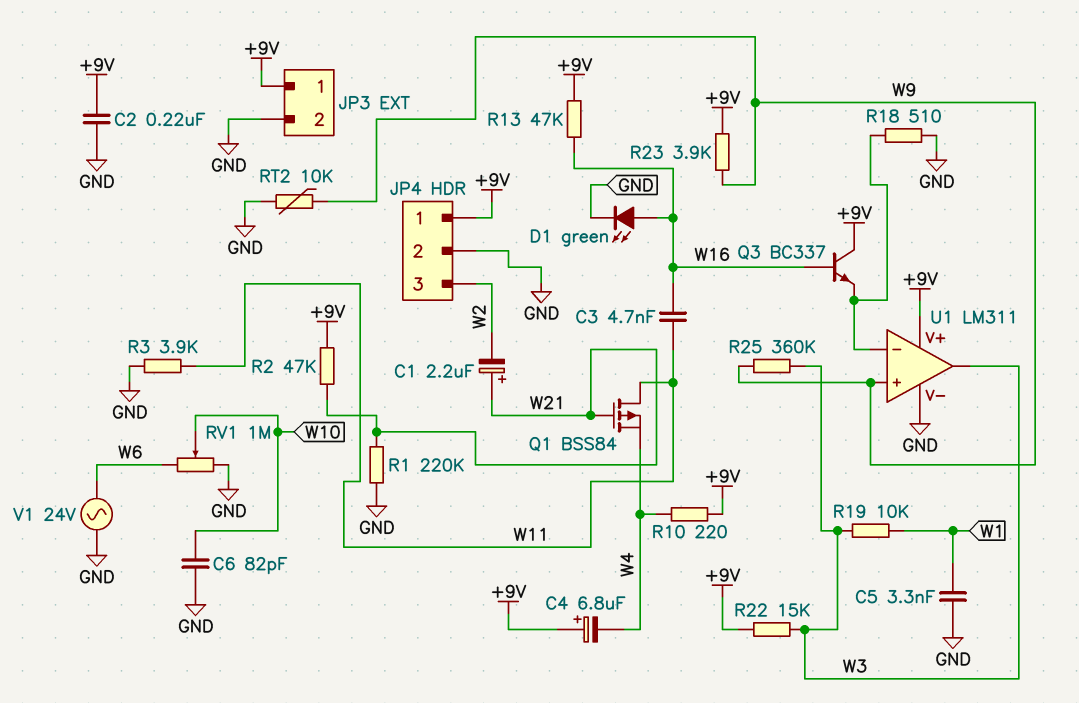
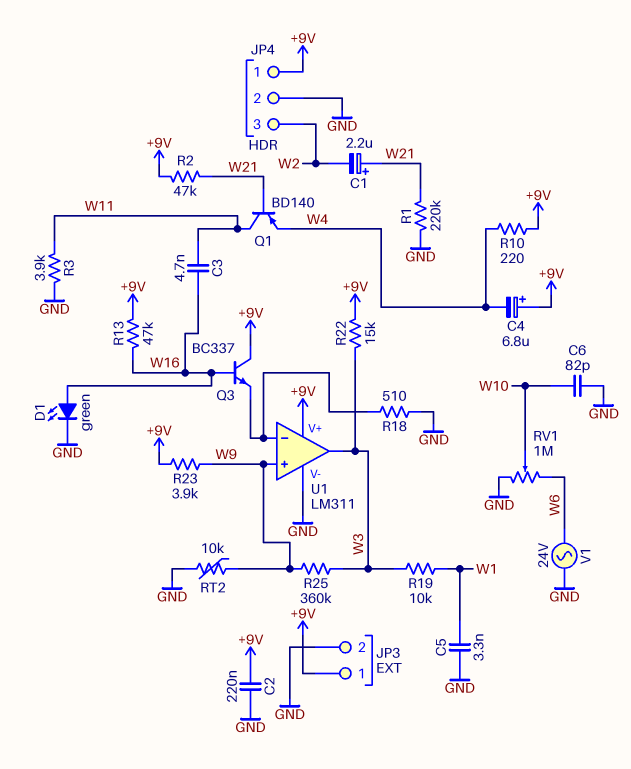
Q1: PMOS BSS84 (G W21, D W11, S W4) -> PNP BD140 (B W21, C W11, E W4)

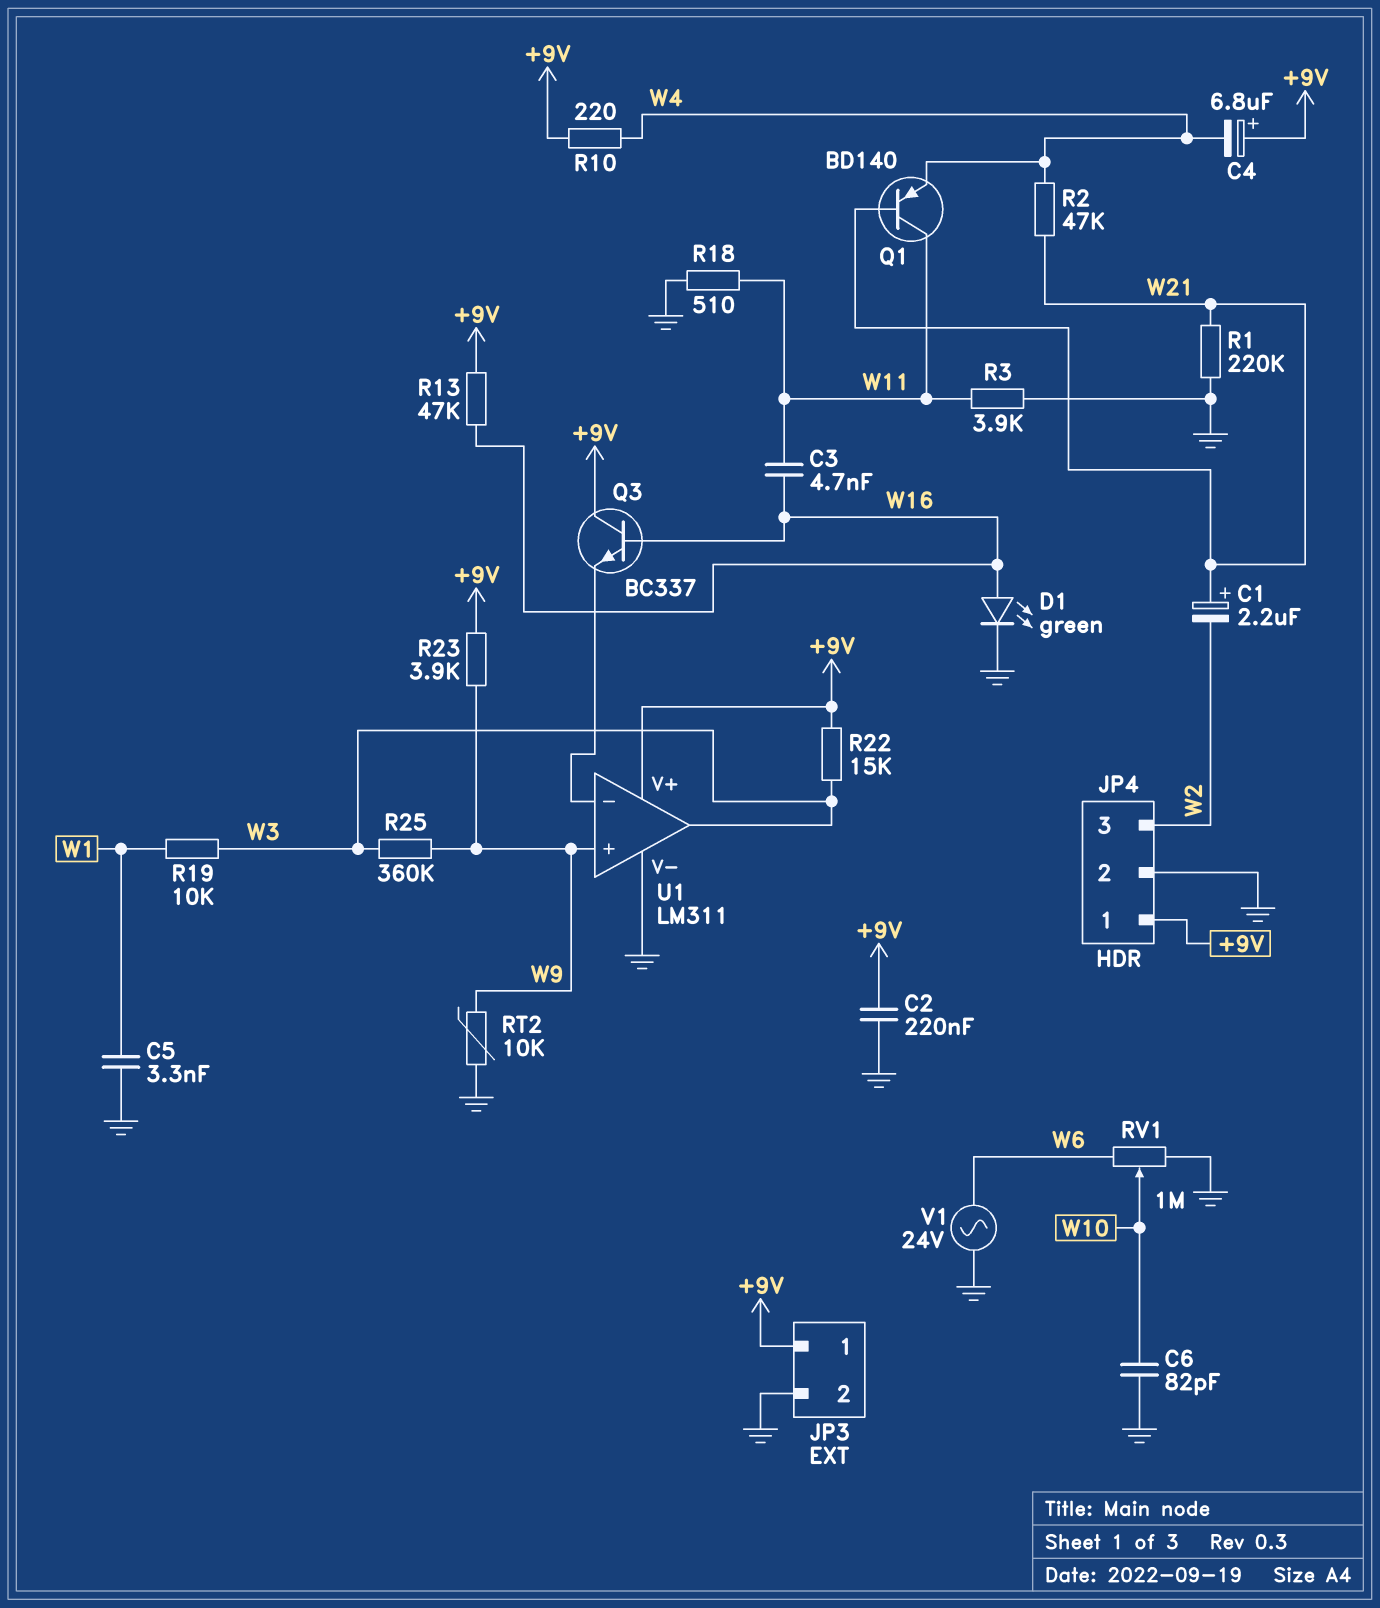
R2: 47k (+9V, W21) -> 47k (W4, W21)
R18: 510 (GND, U1/in-) -> 510 (GND, W11)

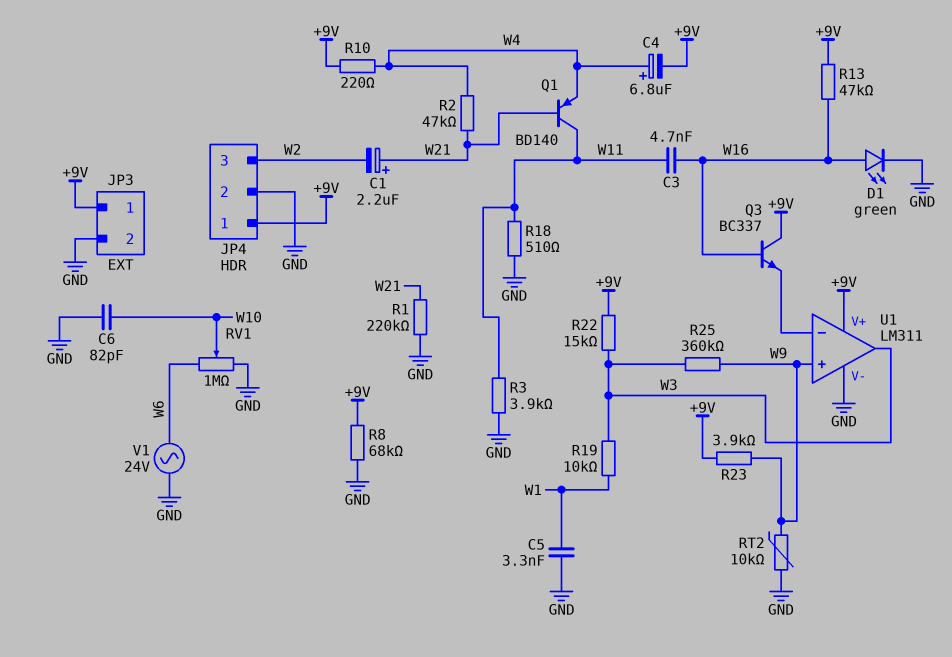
C2: 220nF (+9V, GND) -> none
C4: 6.8uF (plus +9V, minus W4) -> 6.8uF (plus W4, minus +9V)
R8: none -> 68k (+9V, GND)

